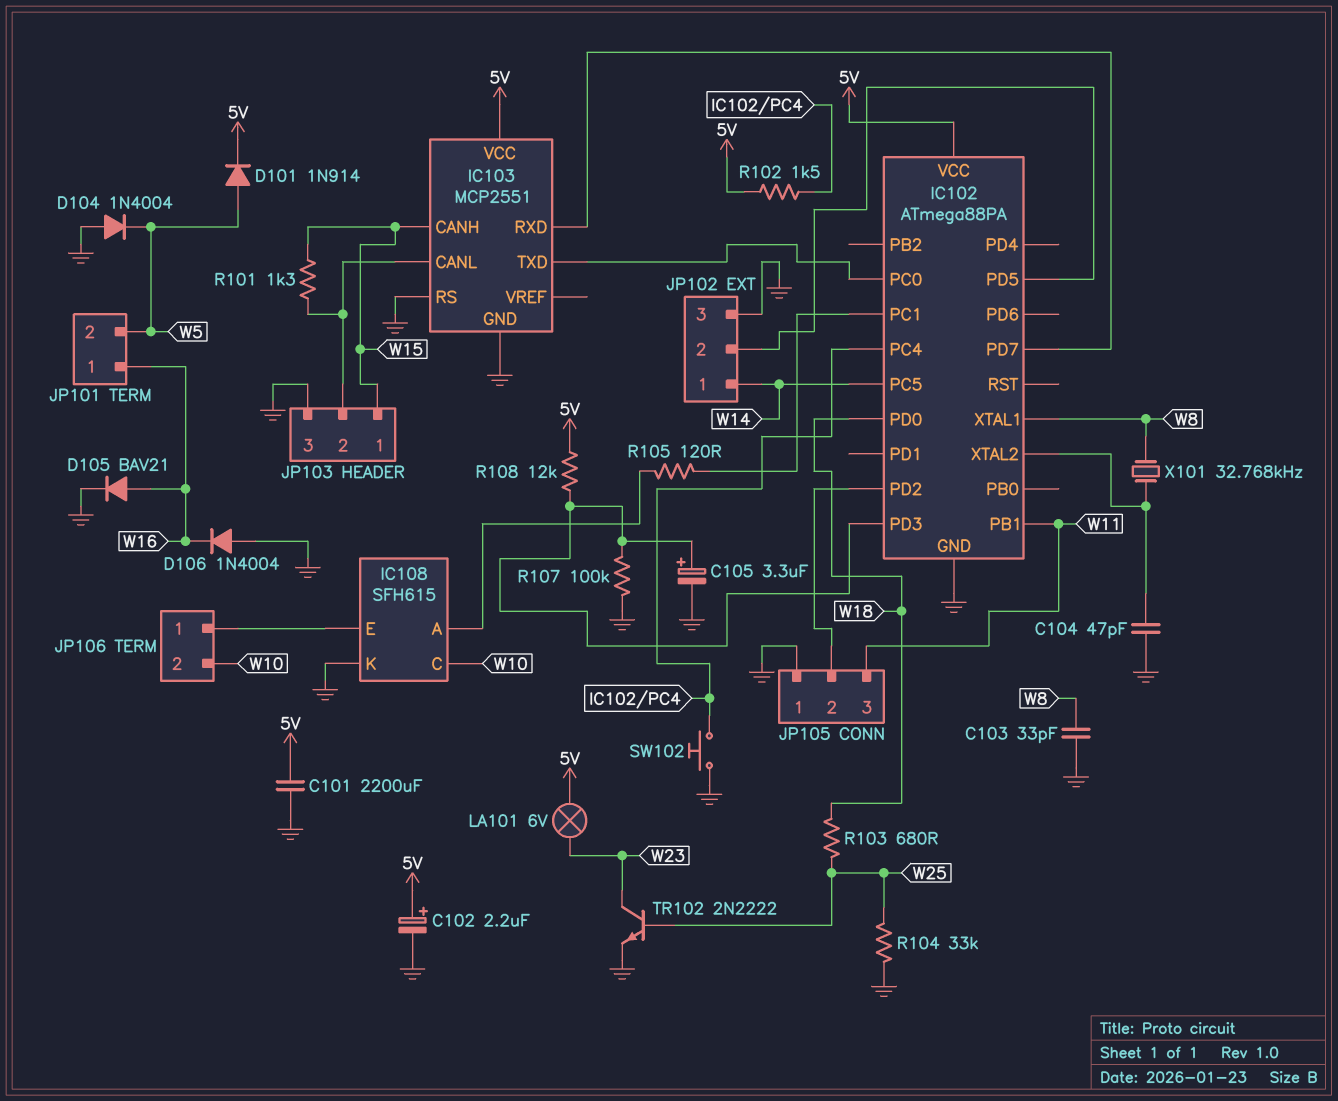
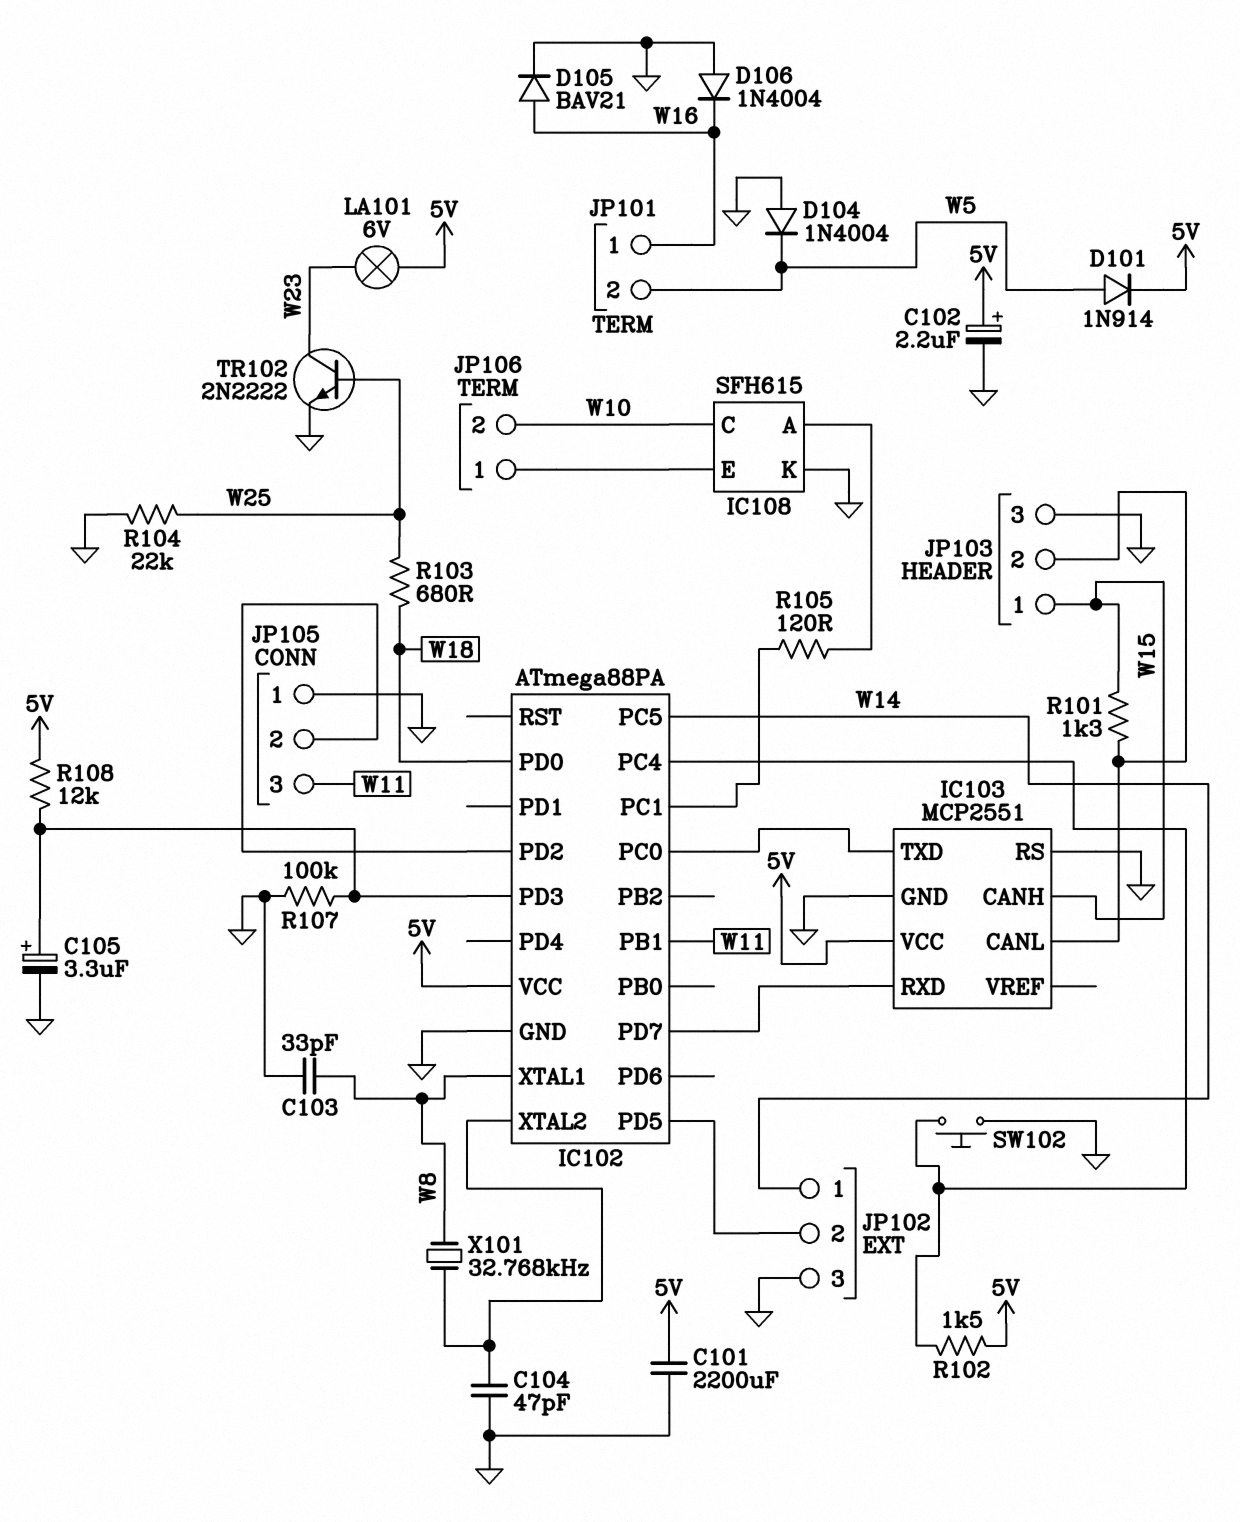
R104: 33k (GND, W25) -> 22k (GND, W25)

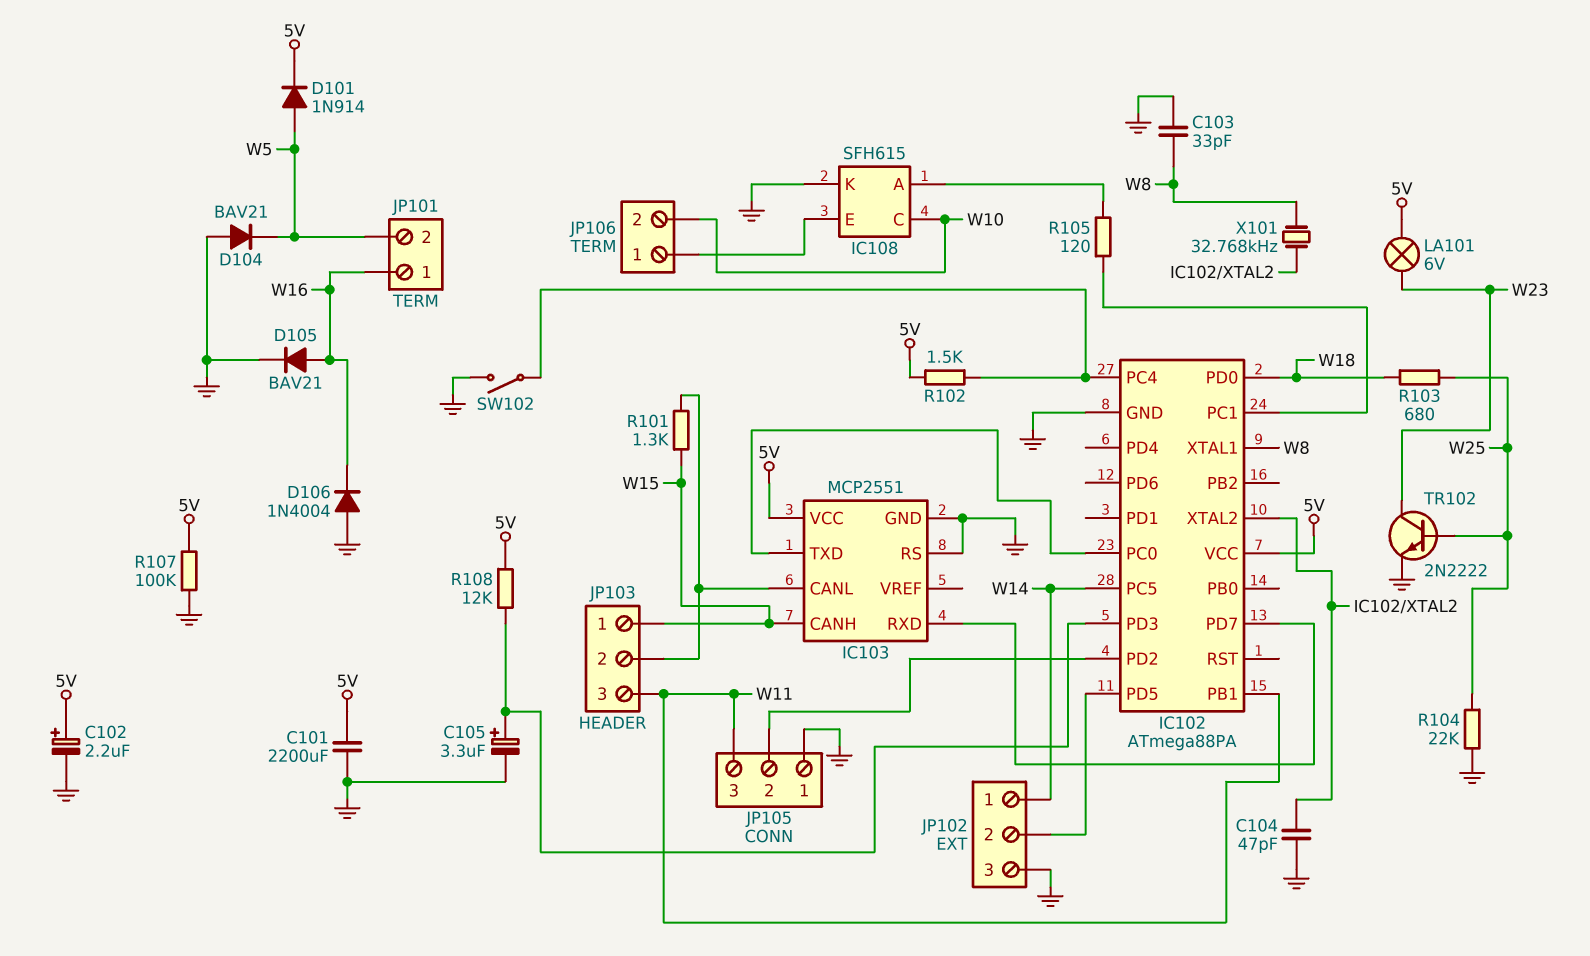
D104: diode 1N4004 (A GND, K W5) -> diode BAV21 (A GND, K W5)
JP103 pin 3: GND -> W11
R107: 100k (GND, IC102/PD3) -> 100k (5V, GND)
SW102: button (GND, IC102/PC4) -> switch (GND, IC102/PC4)

